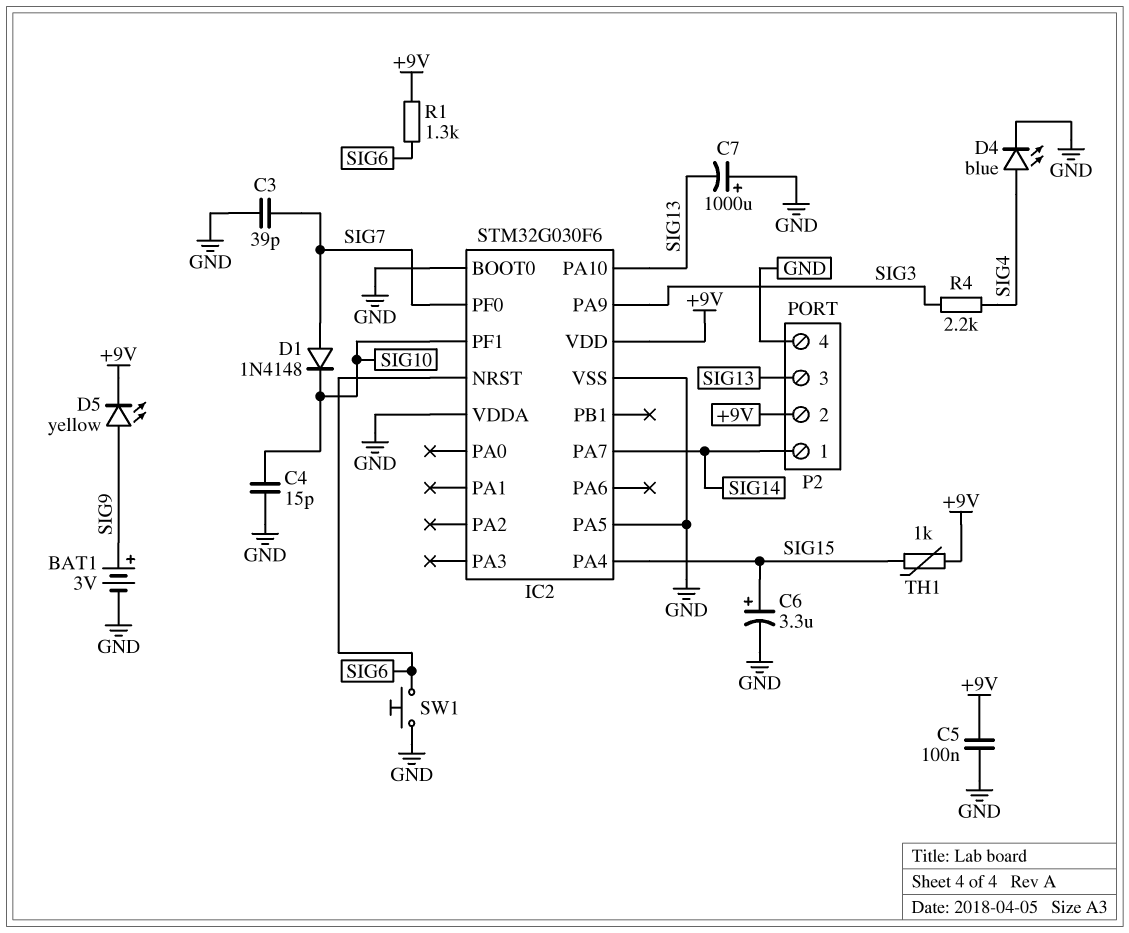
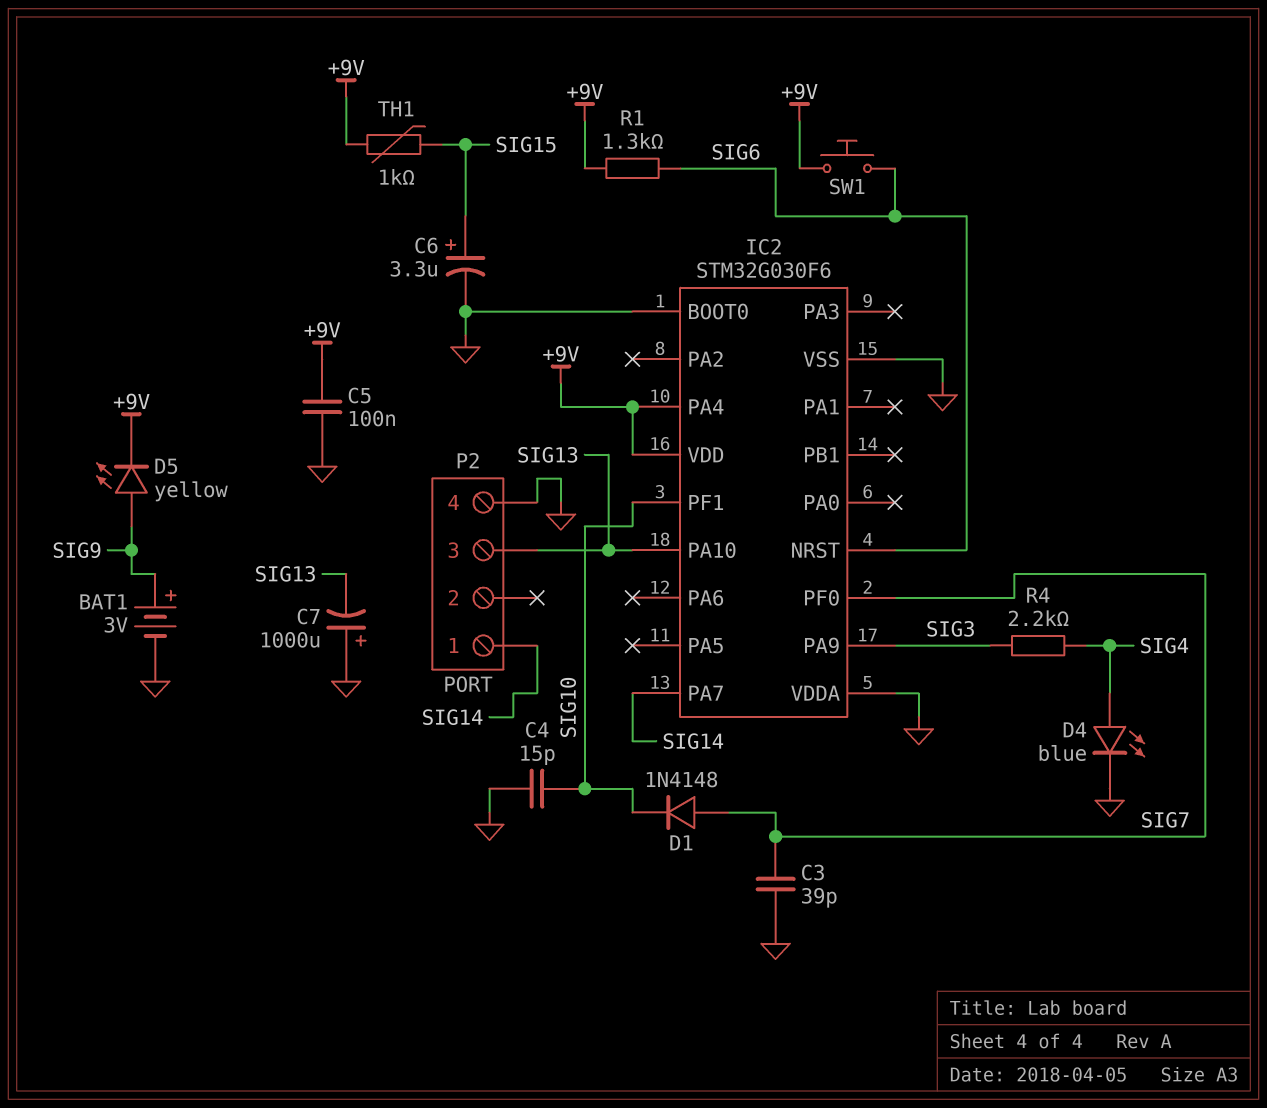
IC2 pin PA4: SIG15 -> +9V
IC2 pin PA5: GND -> none
P2 pin 2: +9V -> none
SW1: button (GND, SIG6) -> button (+9V, SIG6)

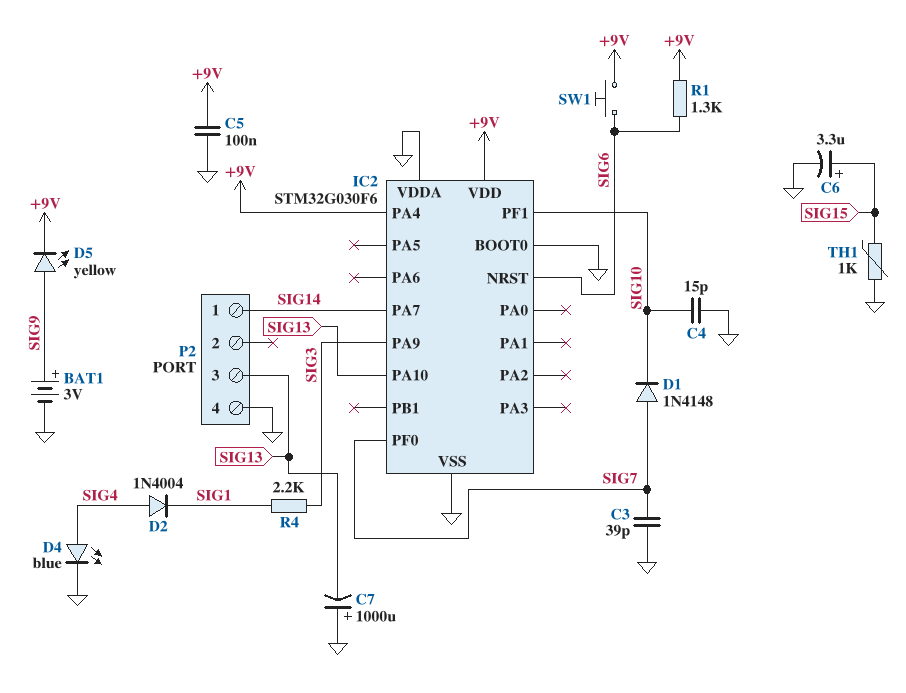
D2: none -> diode 1N4004 (A SIG4, K SIG1)
R4: 2.2k (SIG3, SIG4) -> 2.2k (SIG1, SIG3)
TH1: 1k (+9V, SIG15) -> 1k (GND, SIG15)

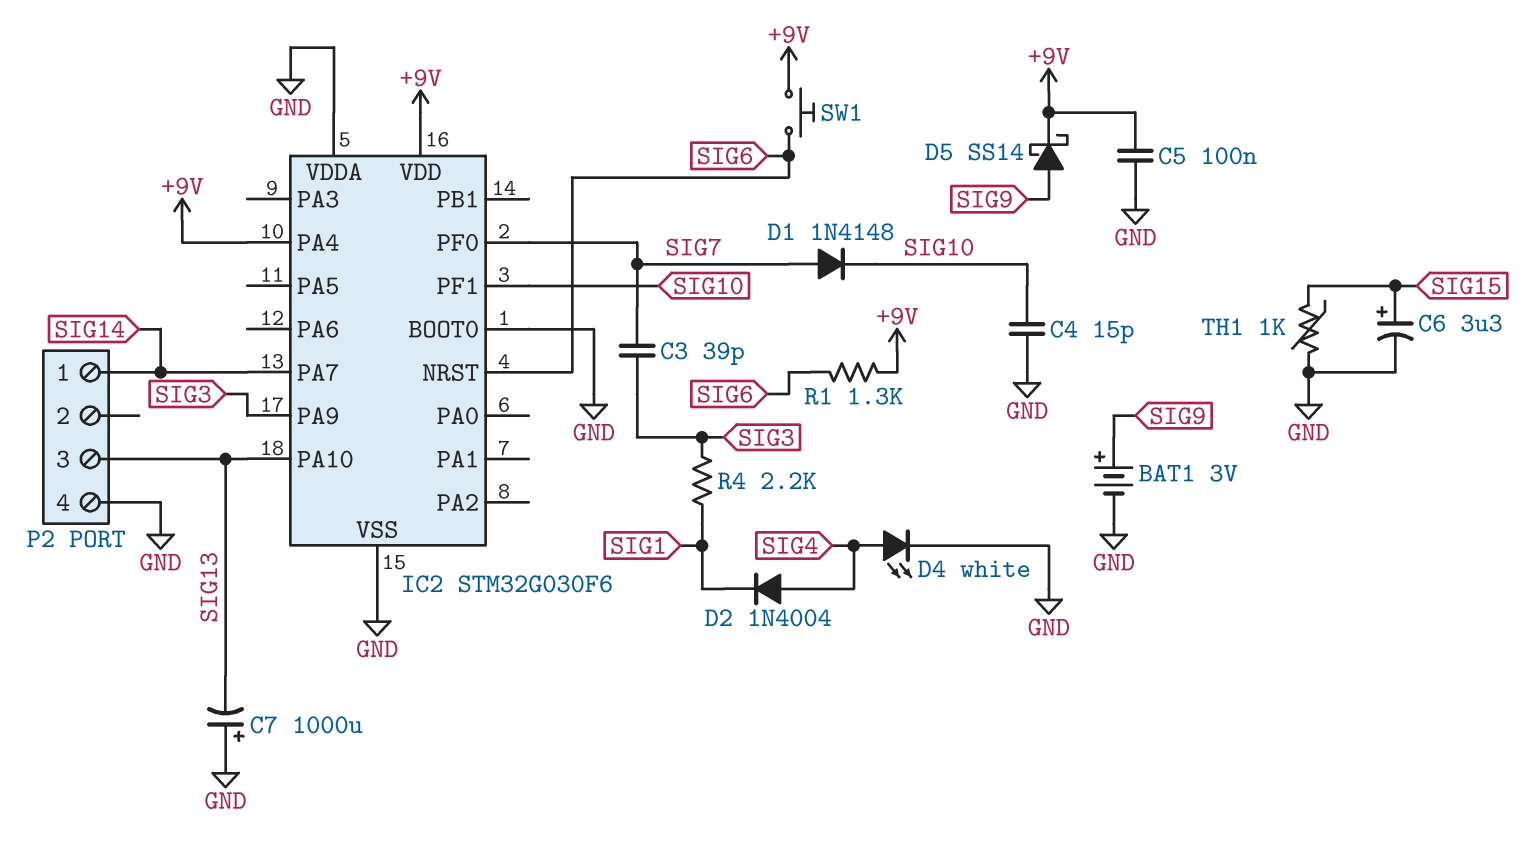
C3: 39pF (GND, SIG7) -> 39pF (SIG3, SIG7)
D4: LED blue (A SIG4, K GND) -> LED white (A SIG4, K GND)
D5: LED yellow (A SIG9, K +9V) -> schottky SS14 (A SIG9, K +9V)

